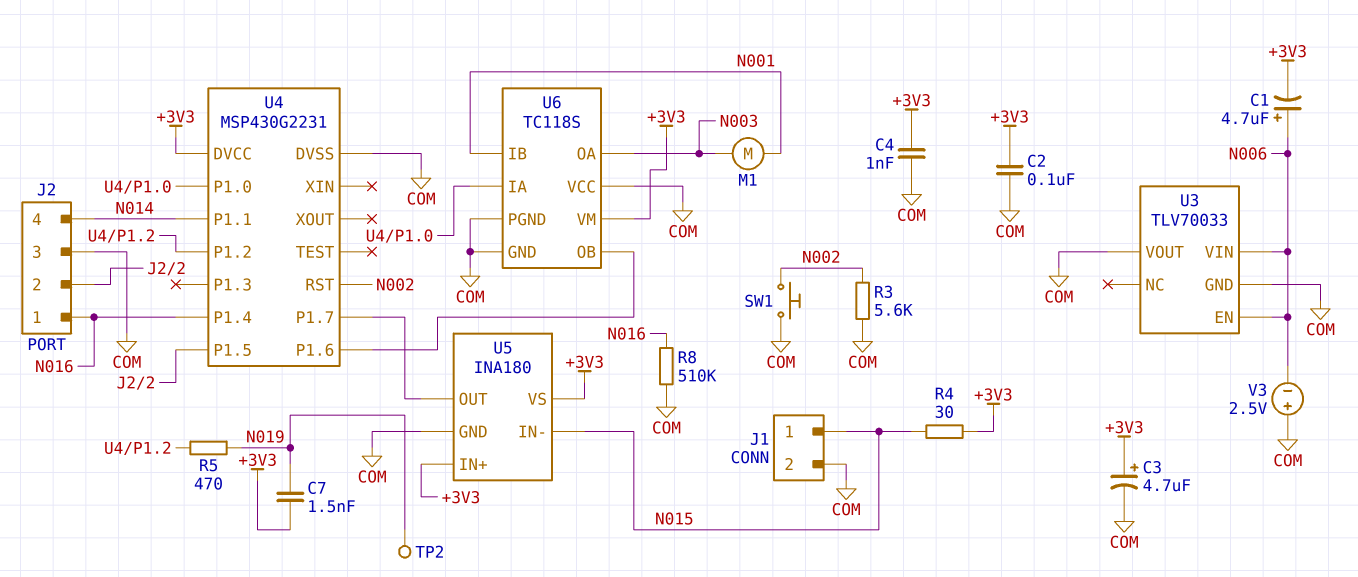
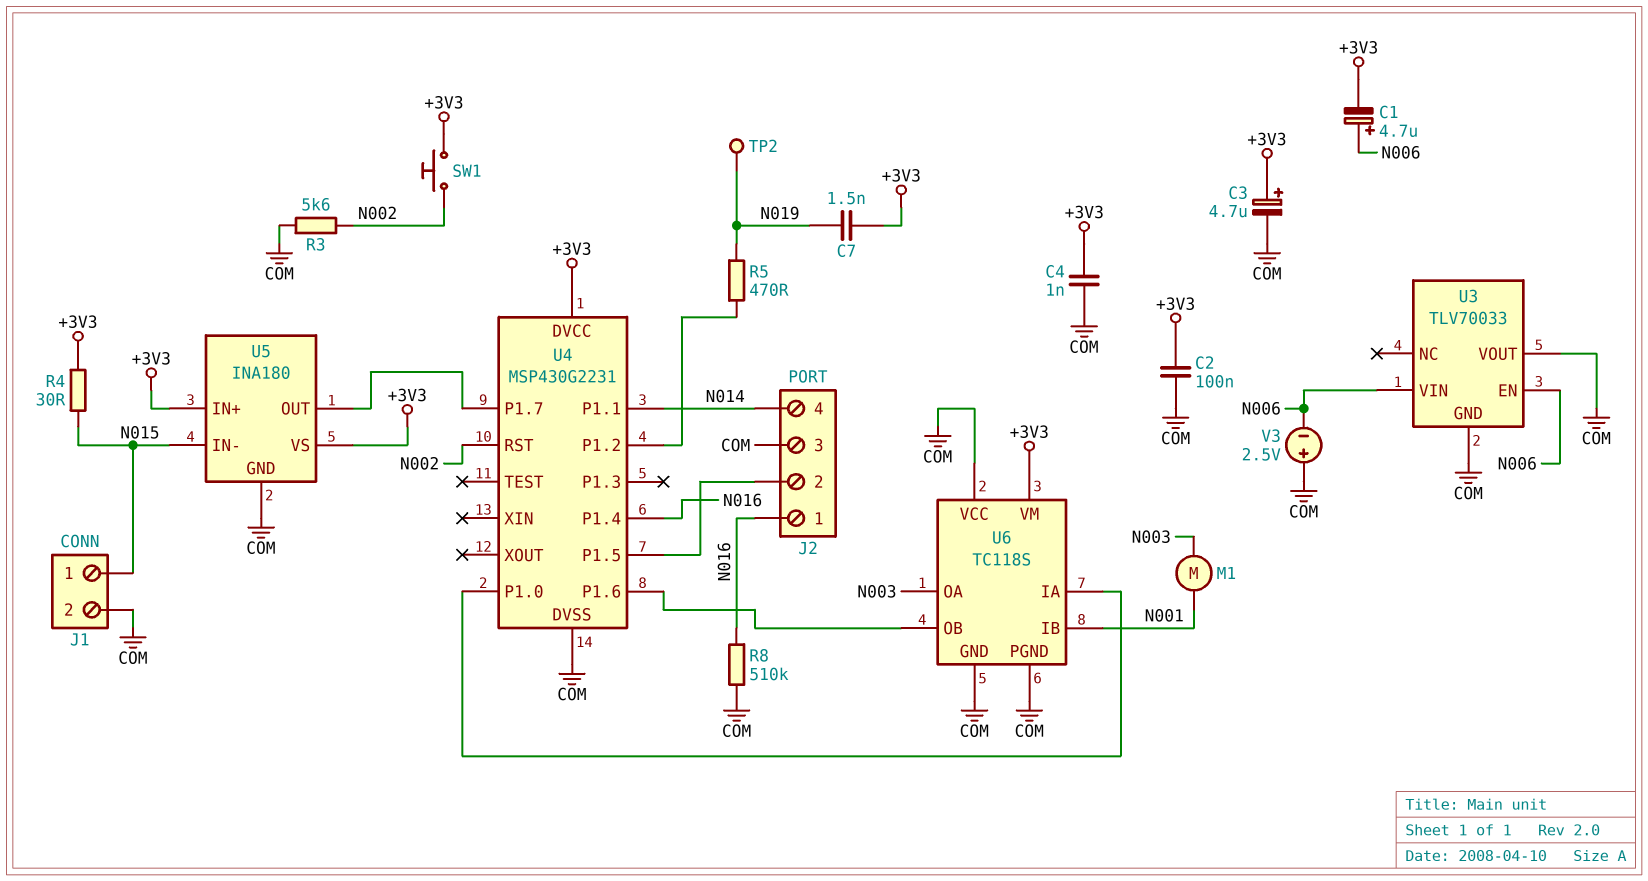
SW1: button (COM, N002) -> button (+3V3, N002)

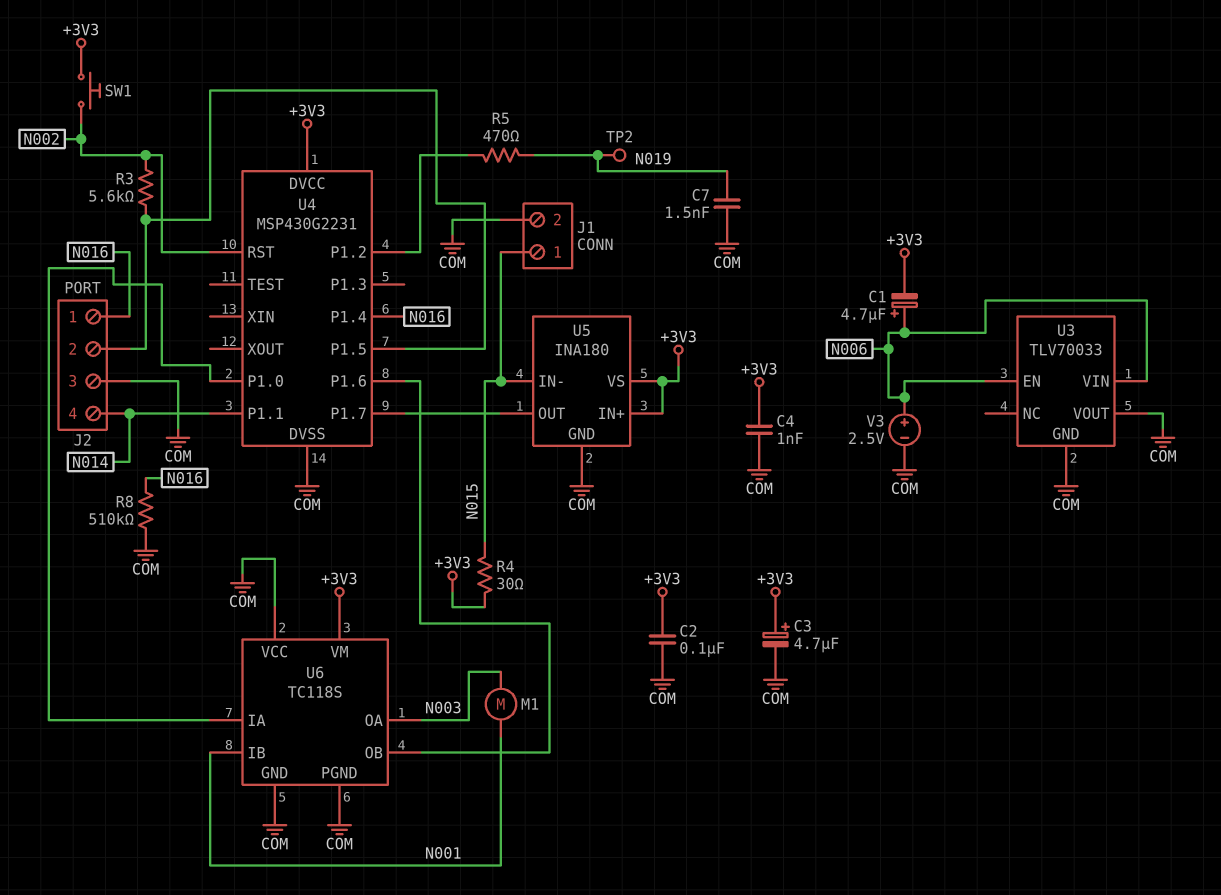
C7: 1.5nF (+3V3, N019) -> 1.5nF (COM, N019)
R3: 5.6k (COM, N002) -> 5.6k (J2/2, N002)
V3: 2.5V (plus COM, minus N006) -> 2.5V (plus N006, minus COM)

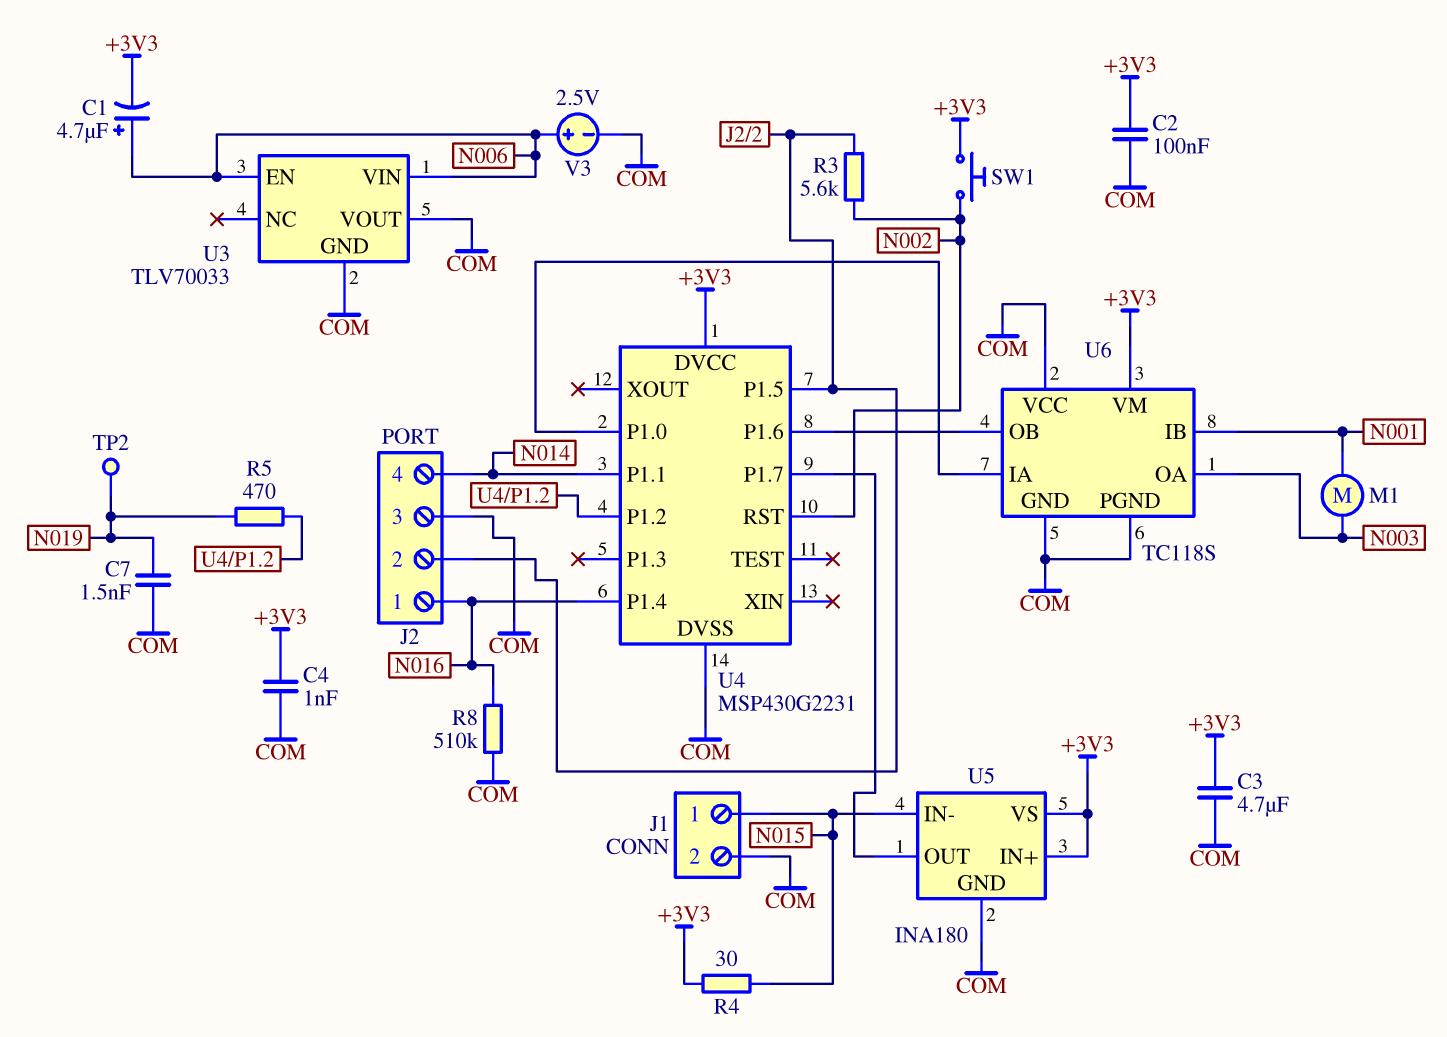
C3: 4.7uF (plus +3V3, minus COM) -> 4.7uF (+3V3, COM)

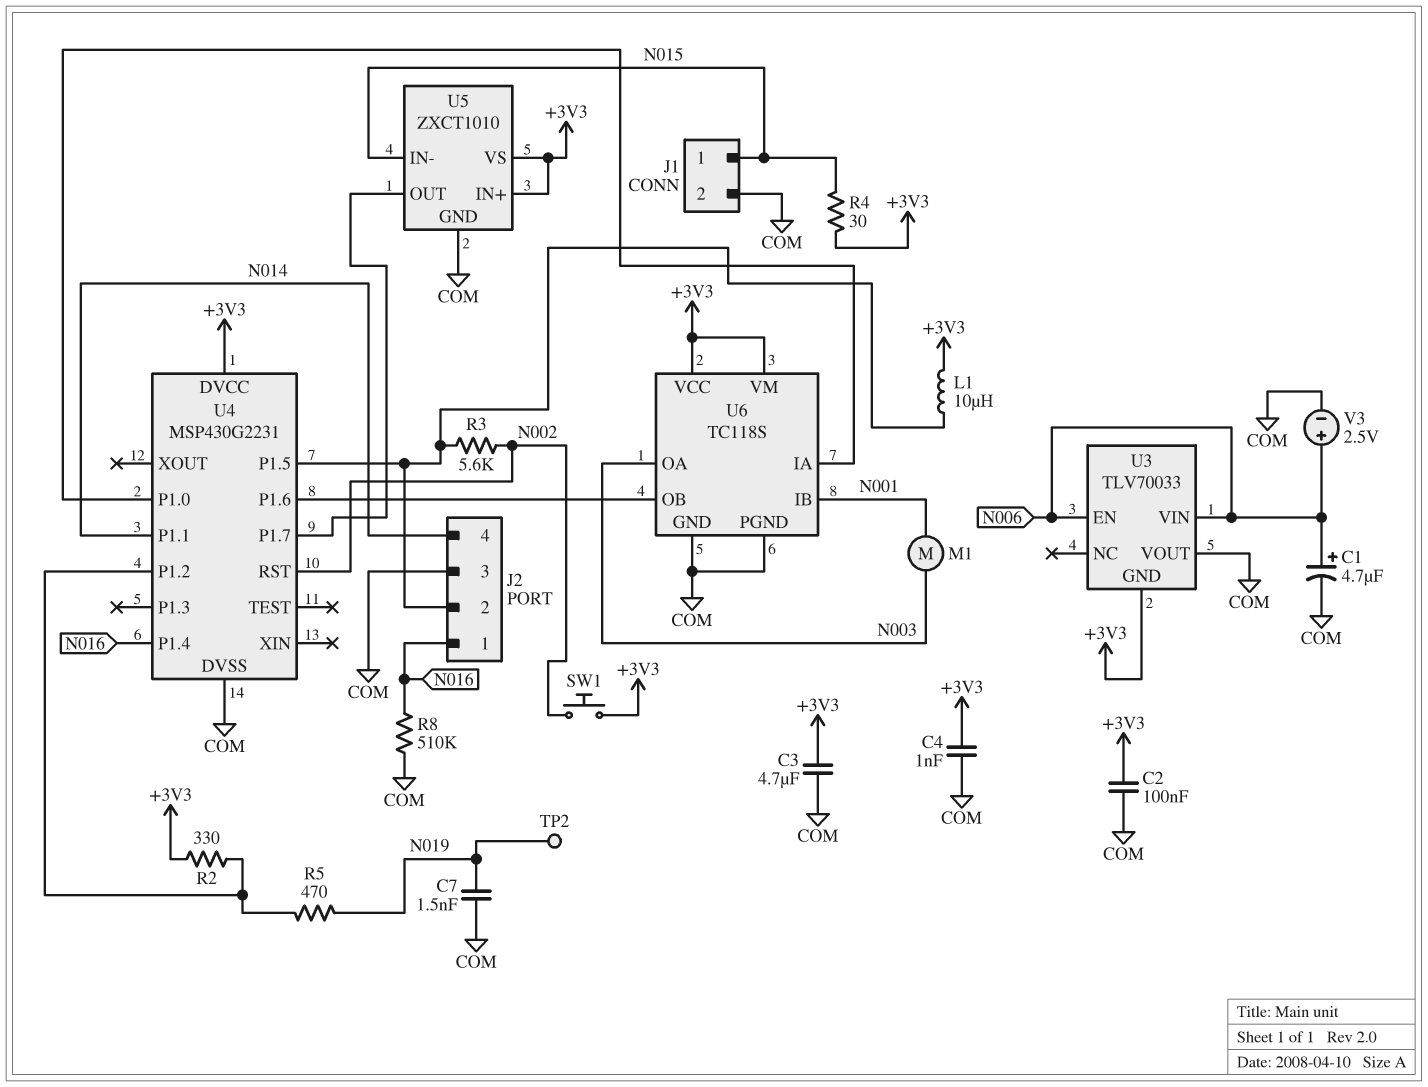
C1: 4.7uF (plus N006, minus +3V3) -> 4.7uF (plus N006, minus COM)
L1: none -> 10uH (+3V3, J2/2)
R2: none -> 330 (+3V3, U4/P1.2)
U3 pin GND: COM -> +3V3
U5: INA180 -> ZXCT1010
U6 pin VCC: COM -> +3V3

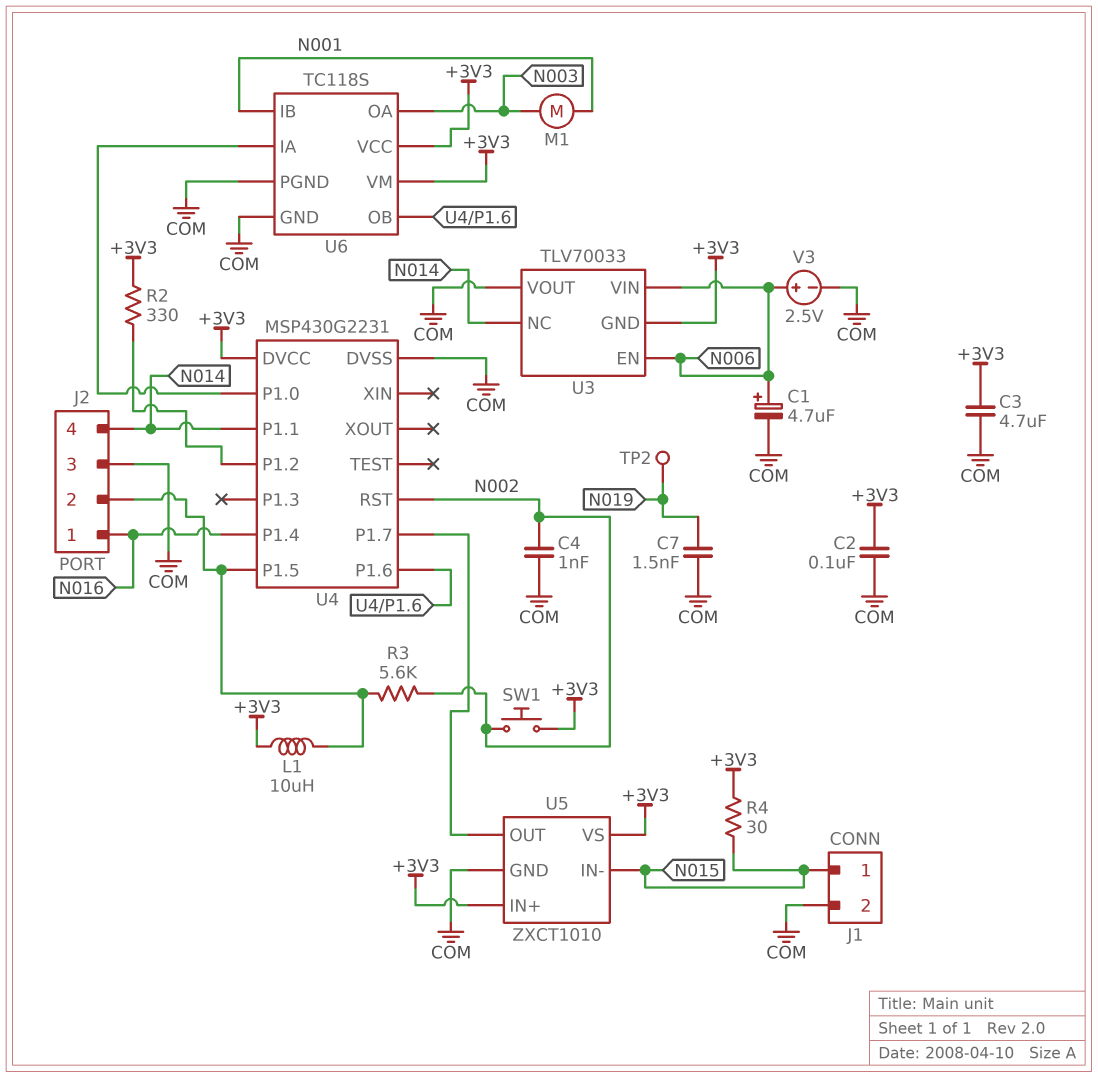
C4: 1nF (+3V3, COM) -> 1nF (COM, N002)
R5: 470 (N019, U4/P1.2) -> none
R8: 510k (COM, N016) -> none
U3 pin NC: none -> N014

